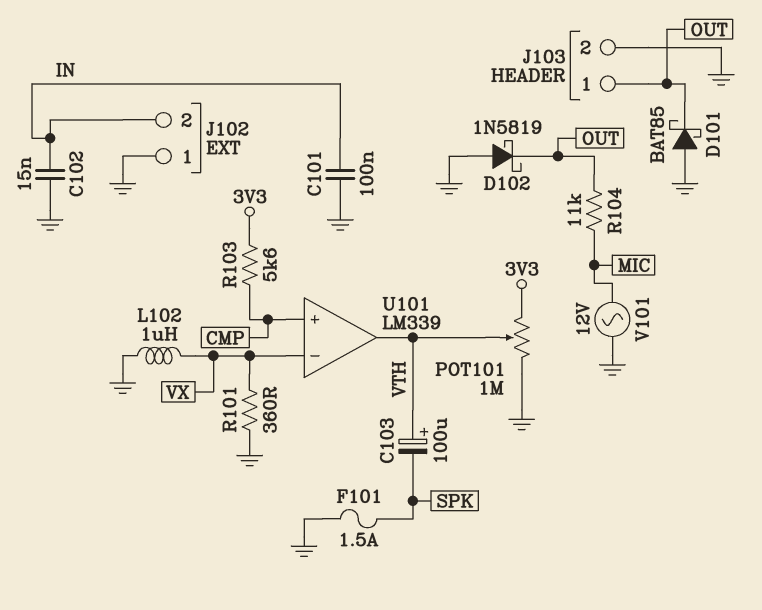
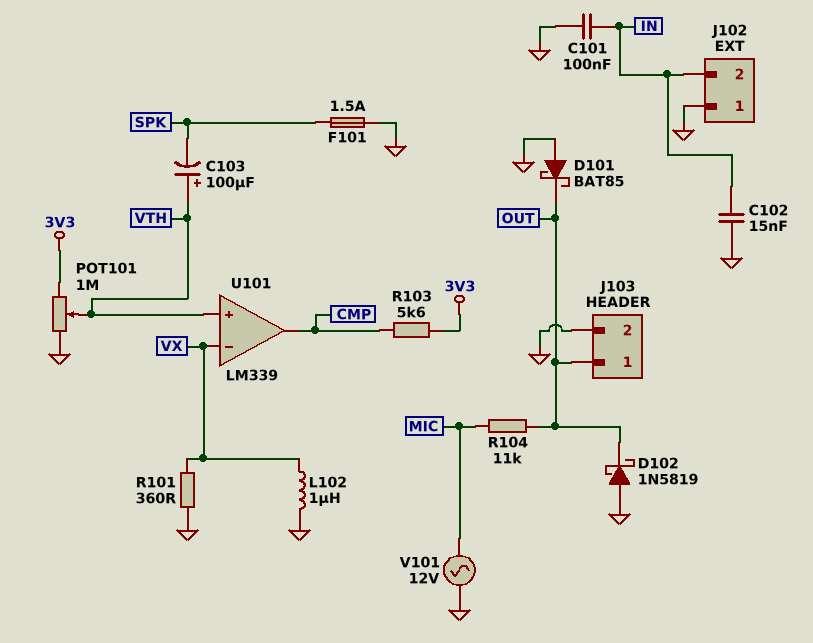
U101 pin in+: CMP -> VTH
U101 pin out: VTH -> CMP

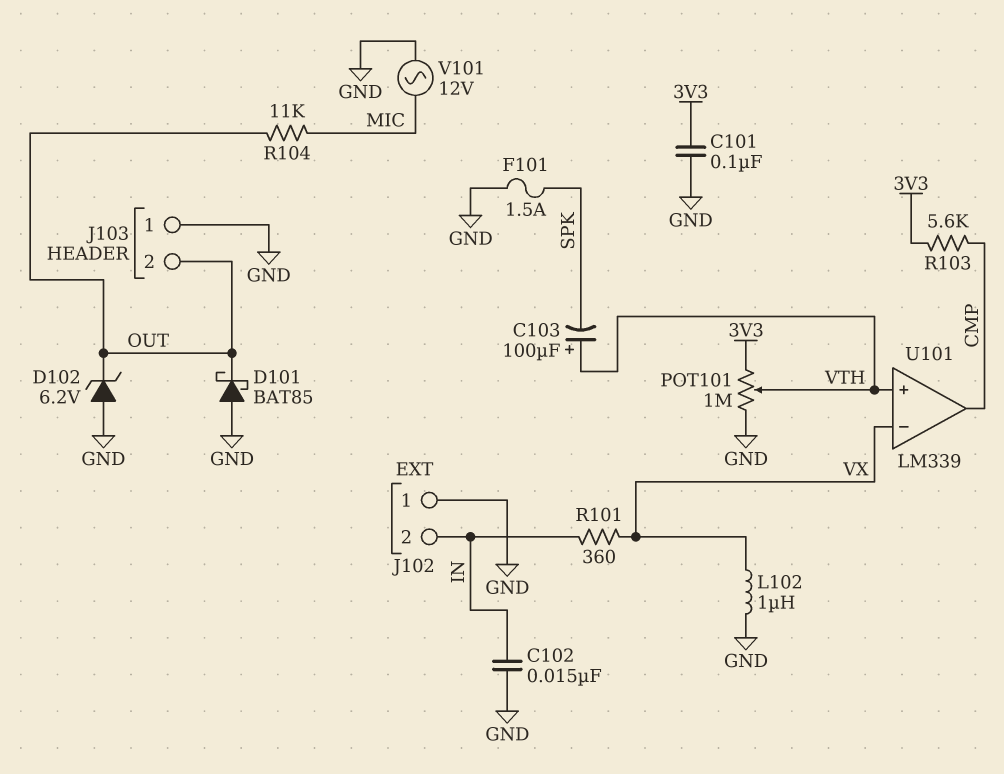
C101: 100nF (GND, IN) -> 100nF (3V3, GND)
D102: schottky 1N5819 (A GND, K OUT) -> zener 6.2V (A GND, K OUT)
J103 pin 1: OUT -> GND
J103 pin 2: GND -> OUT
R101: 360 (GND, VX) -> 360 (IN, VX)

